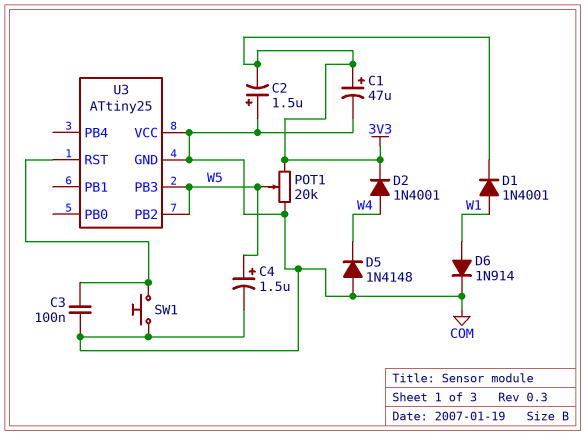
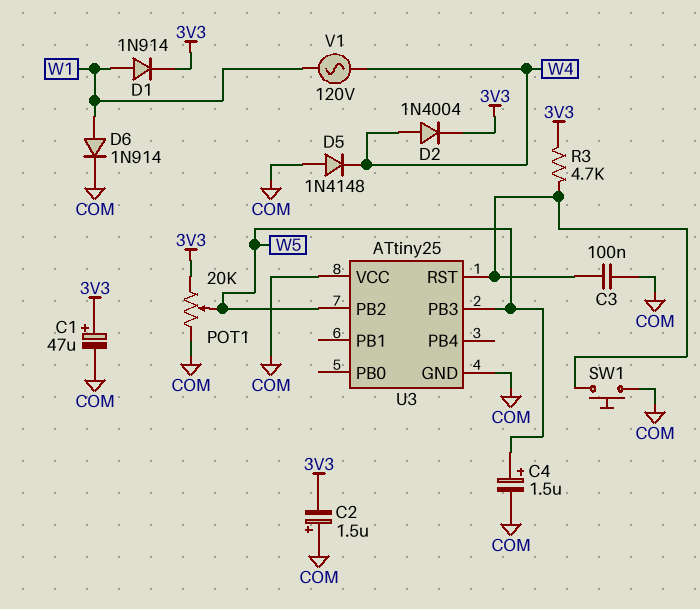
D1: diode 1N4001 (A W1, K 3V3) -> diode 1N914 (A W1, K 3V3)
D2: diode 1N4001 (A W4, K 3V3) -> diode 1N4004 (A W4, K 3V3)
R3: none -> 4.7k (3V3, U3/RST)
V1: none -> AC 120V (W1, W4)

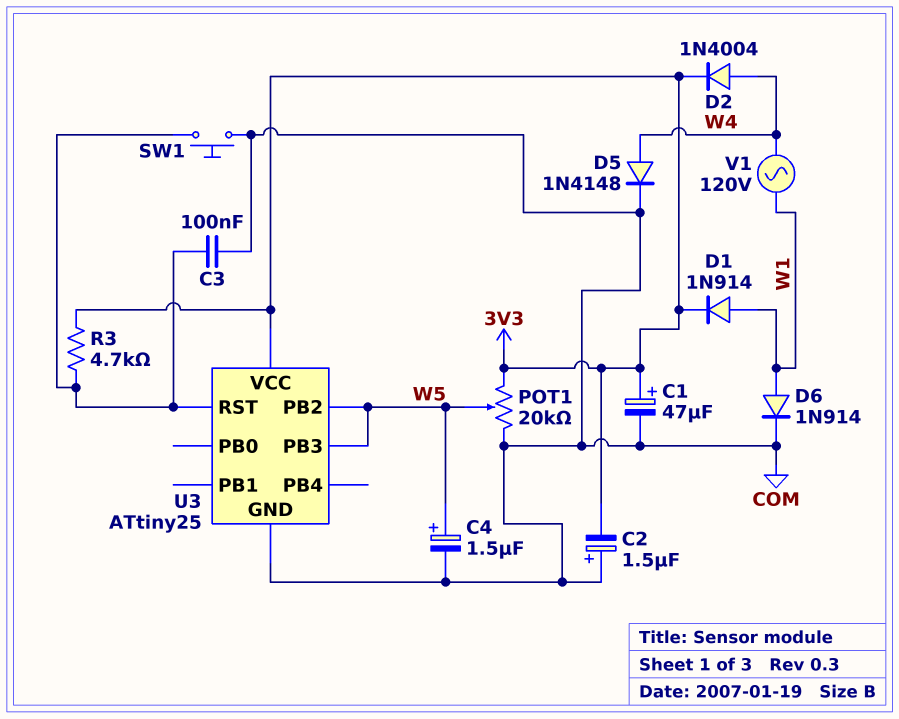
D5: diode 1N4148 (A COM, K W4) -> diode 1N4148 (A W4, K COM)
U3 pin VCC: COM -> 3V3

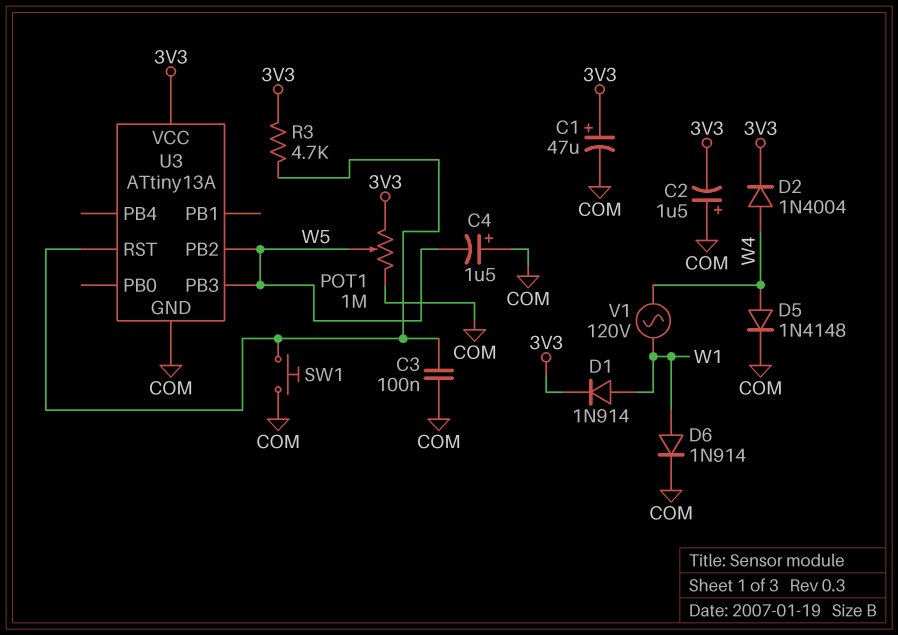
C4: 1.5uF (plus W5, minus COM) -> 1.5uF (plus COM, minus W5)
POT1: 20k (3V3, COM, wiper W5) -> 1M (3V3, COM, wiper W5)
U3: ATtiny25 -> ATtiny13A

